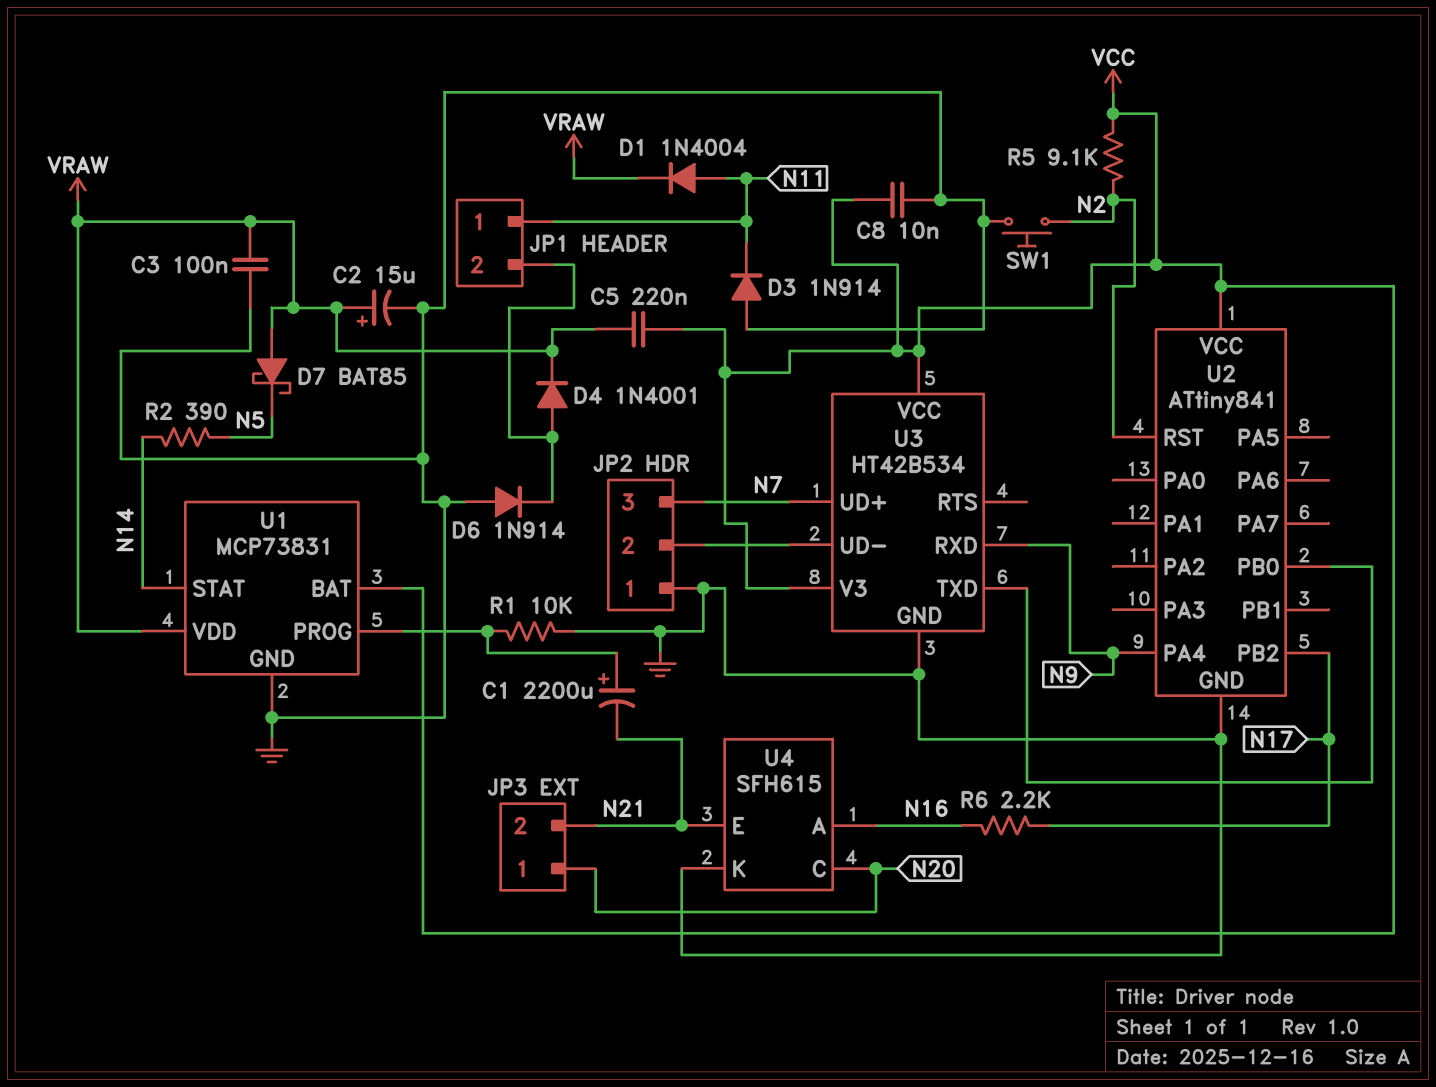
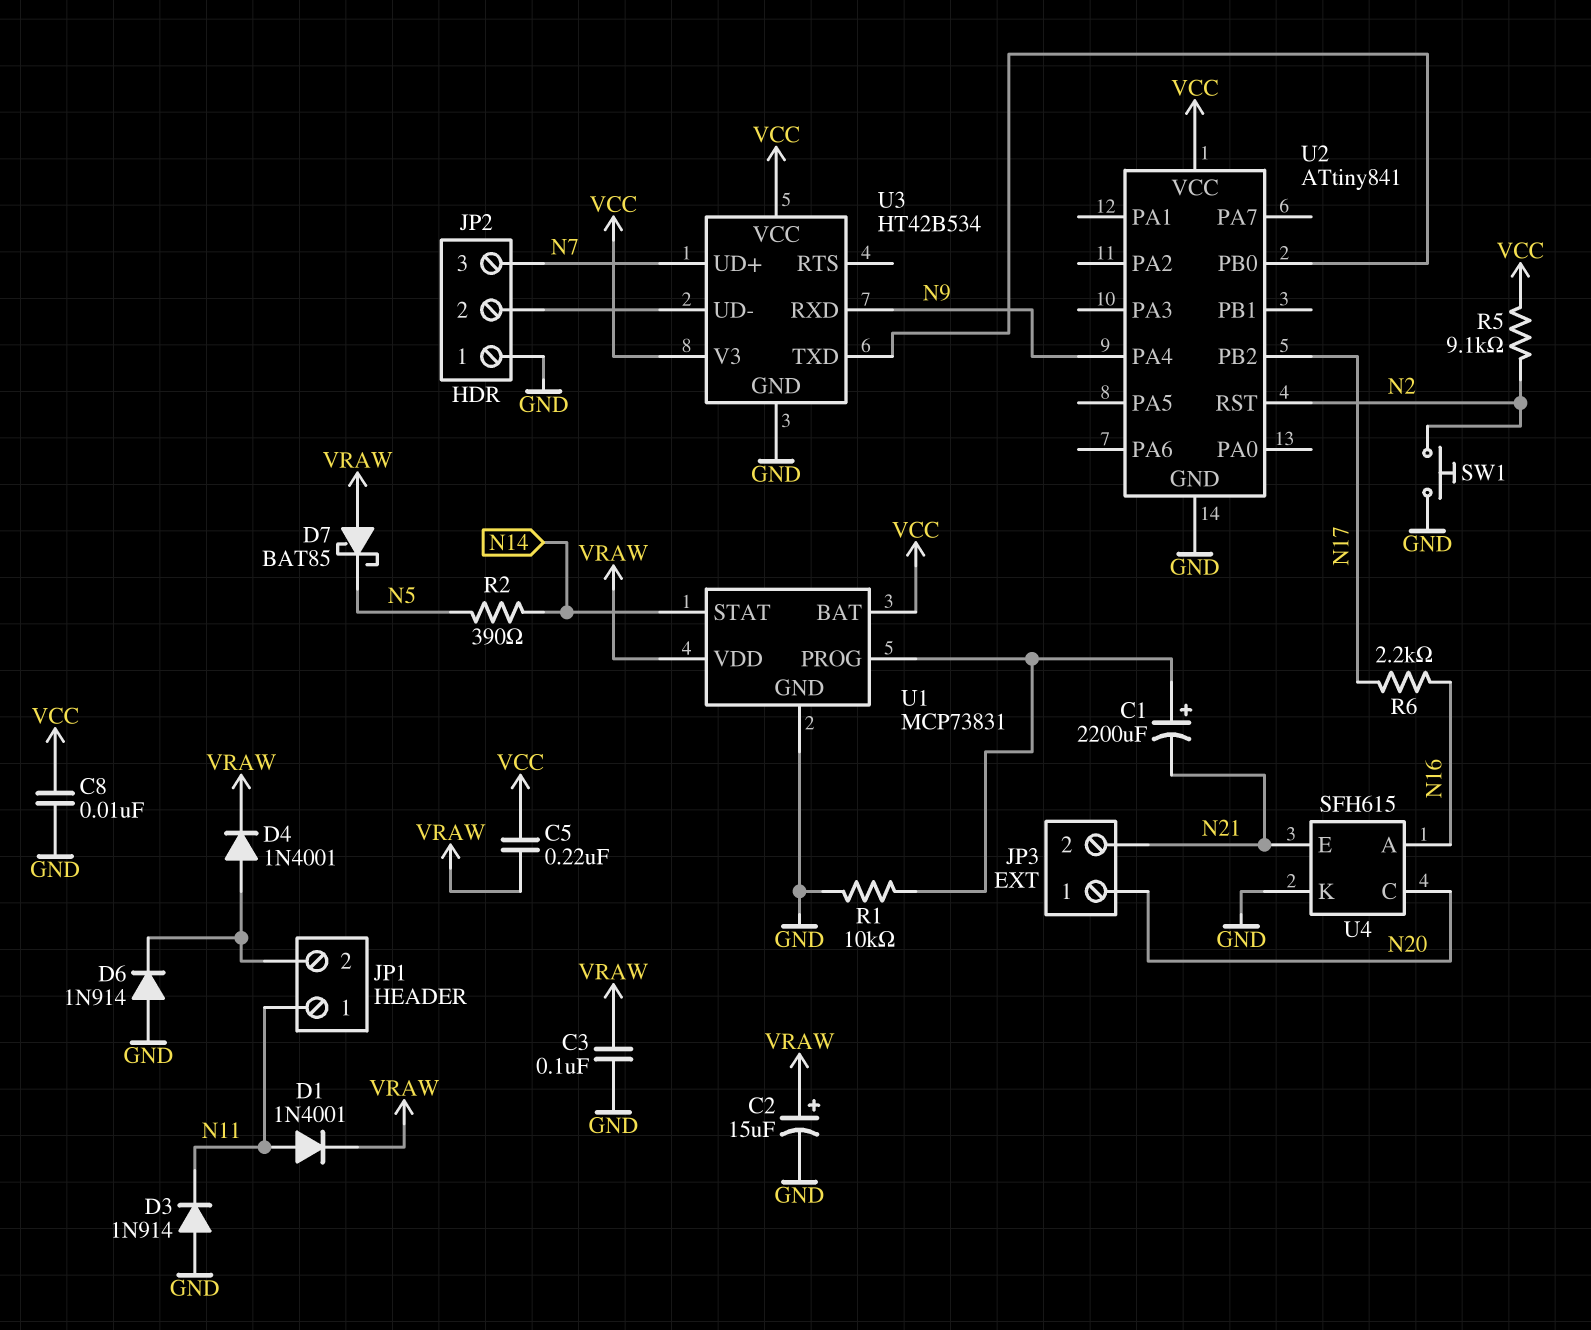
D1: diode 1N4004 (A N11, K VRAW) -> diode 1N4001 (A N11, K VRAW)

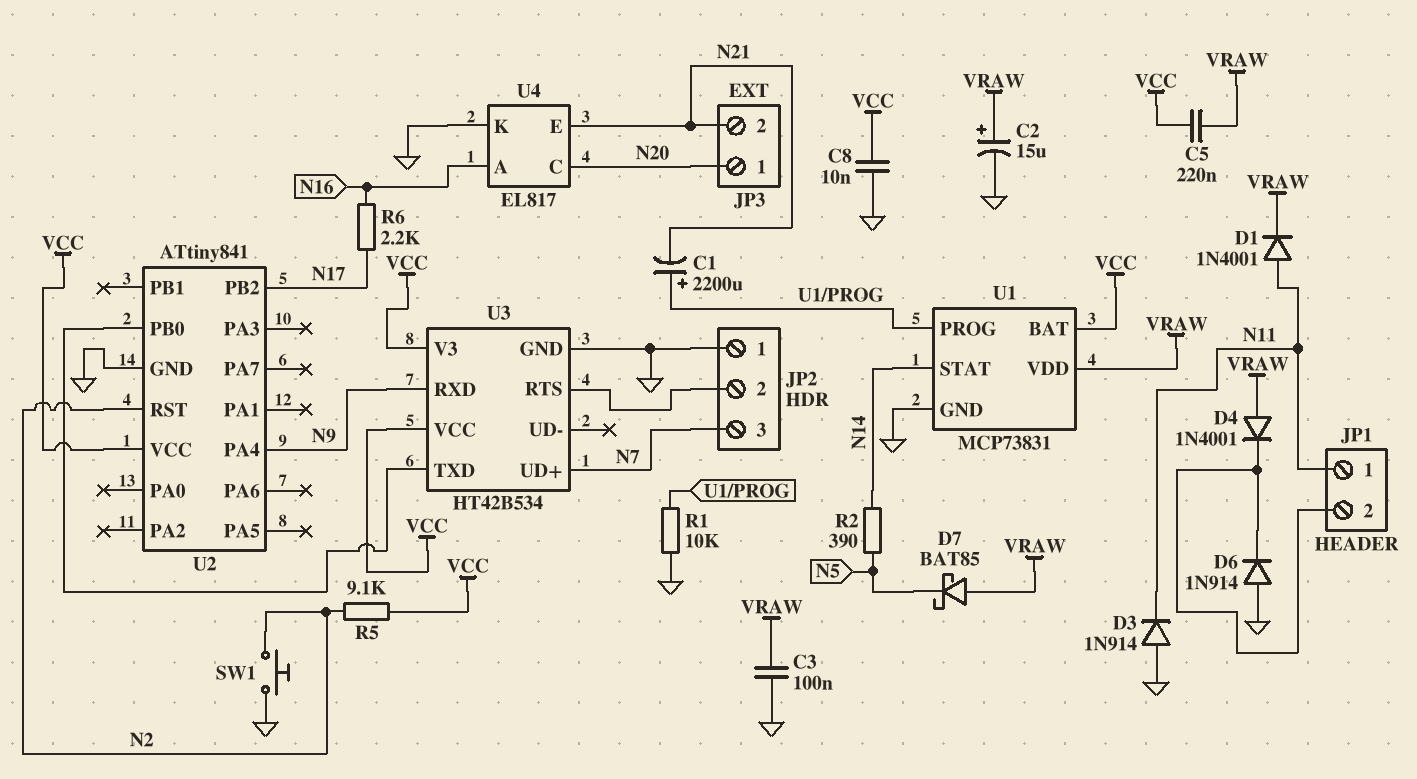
D4: diode 1N4001 (A JP1/2, K VRAW) -> diode 1N4001 (A VRAW, K JP1/2)
U3 pin RTS: none -> JP2/2
U3 pin UD-: JP2/2 -> none
U4: SFH615 -> EL817

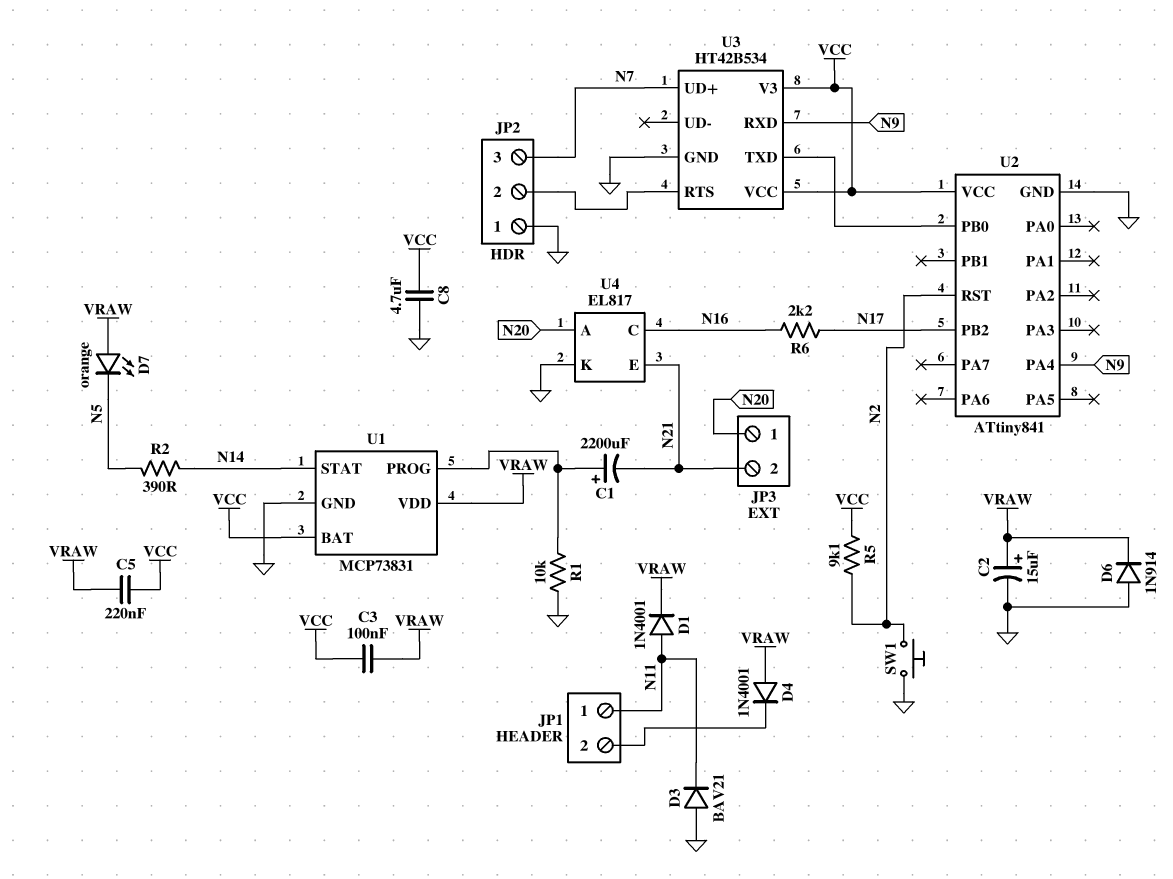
C3: 100nF (GND, VRAW) -> 100nF (VCC, VRAW)
C8: 10nF (GND, VCC) -> 4.7uF (GND, VCC)
D3: diode 1N914 (A GND, K N11) -> diode BAV21 (A GND, K N11)
D6: diode 1N914 (A GND, K JP1/2) -> diode 1N914 (A GND, K VRAW)
D7: schottky BAT85 (A VRAW, K N5) -> LED orange (A VRAW, K N5)
U4 pin A: N16 -> N20
U4 pin C: N20 -> N16

